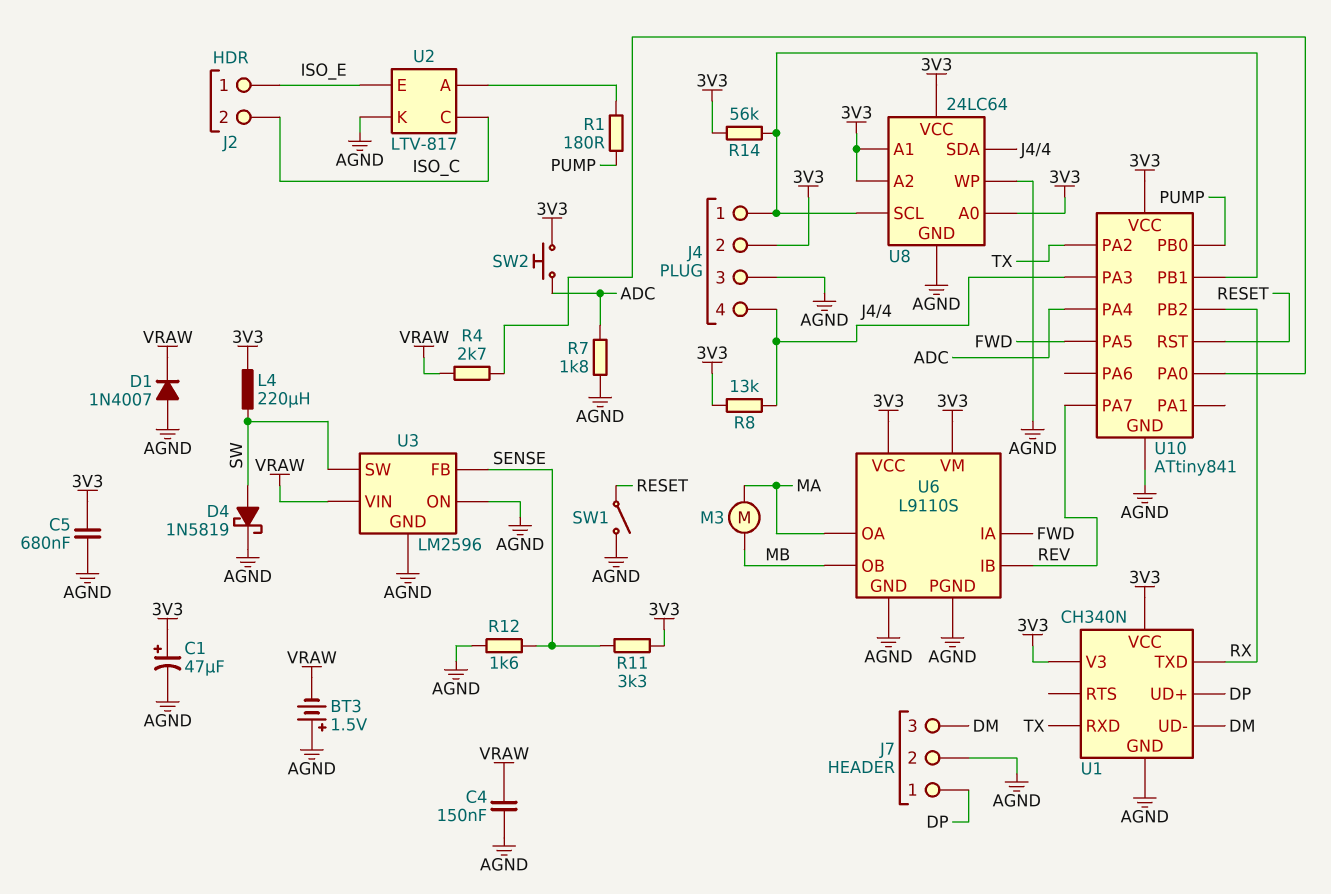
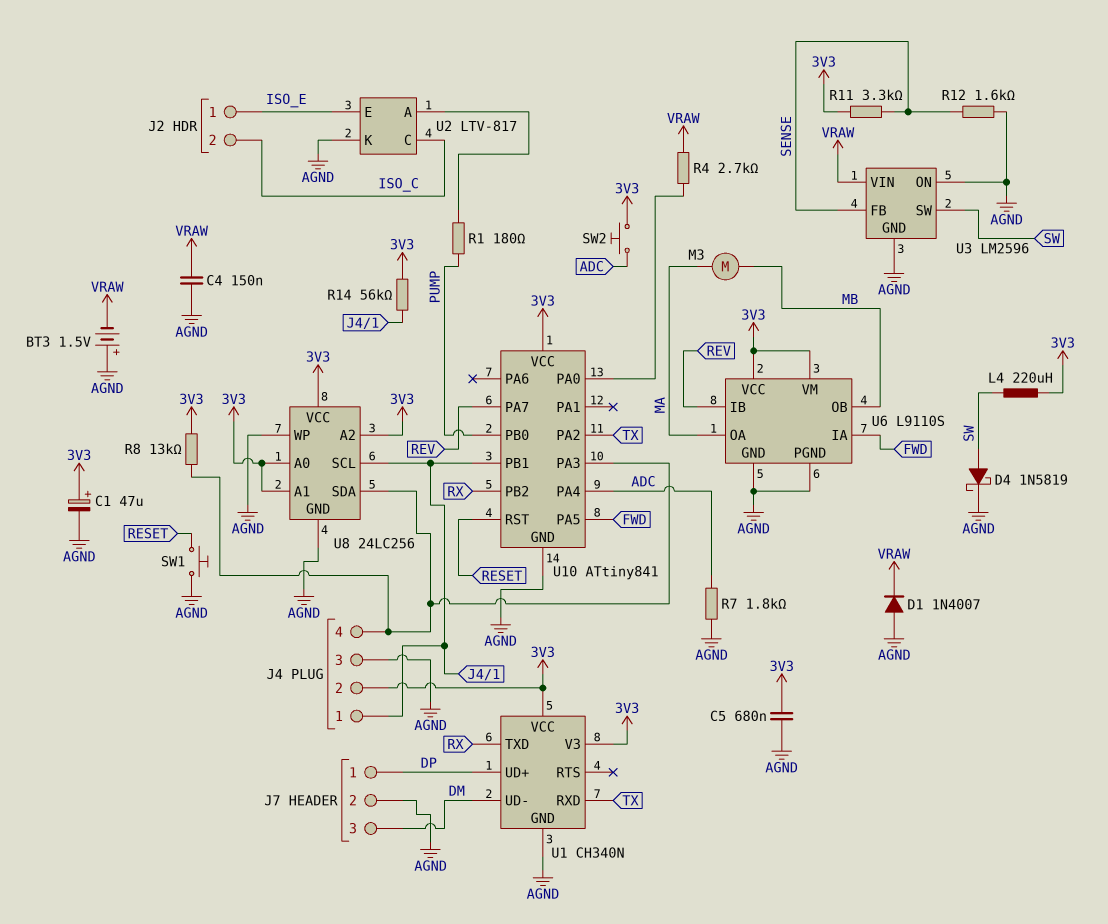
SW1: switch (AGND, RESET) -> button (AGND, RESET)
U8: 24LC64 -> 24LC256

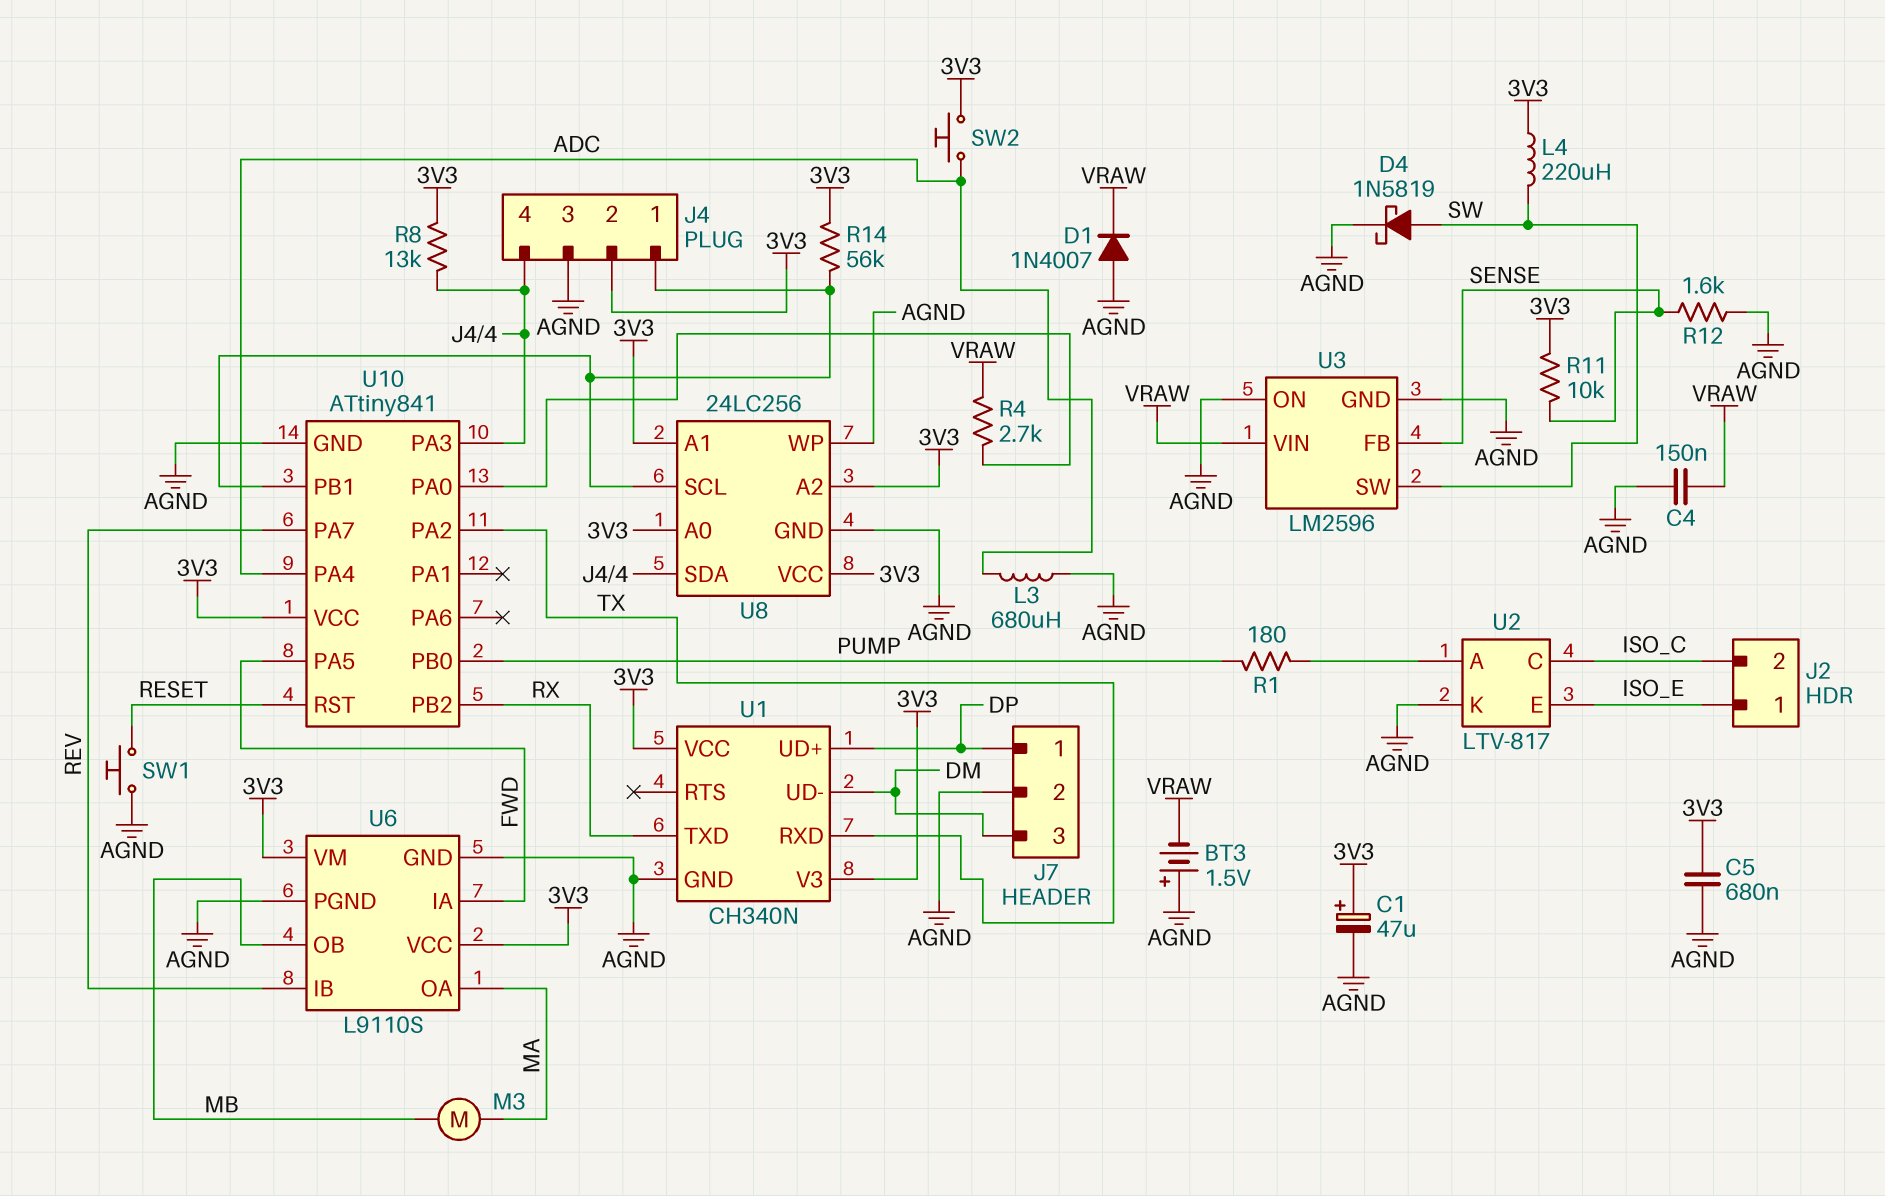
L3: none -> 680uH (ADC, AGND)
R7: 1.8k (ADC, AGND) -> none
R11: 3.3k (3V3, SENSE) -> 10k (3V3, SENSE)

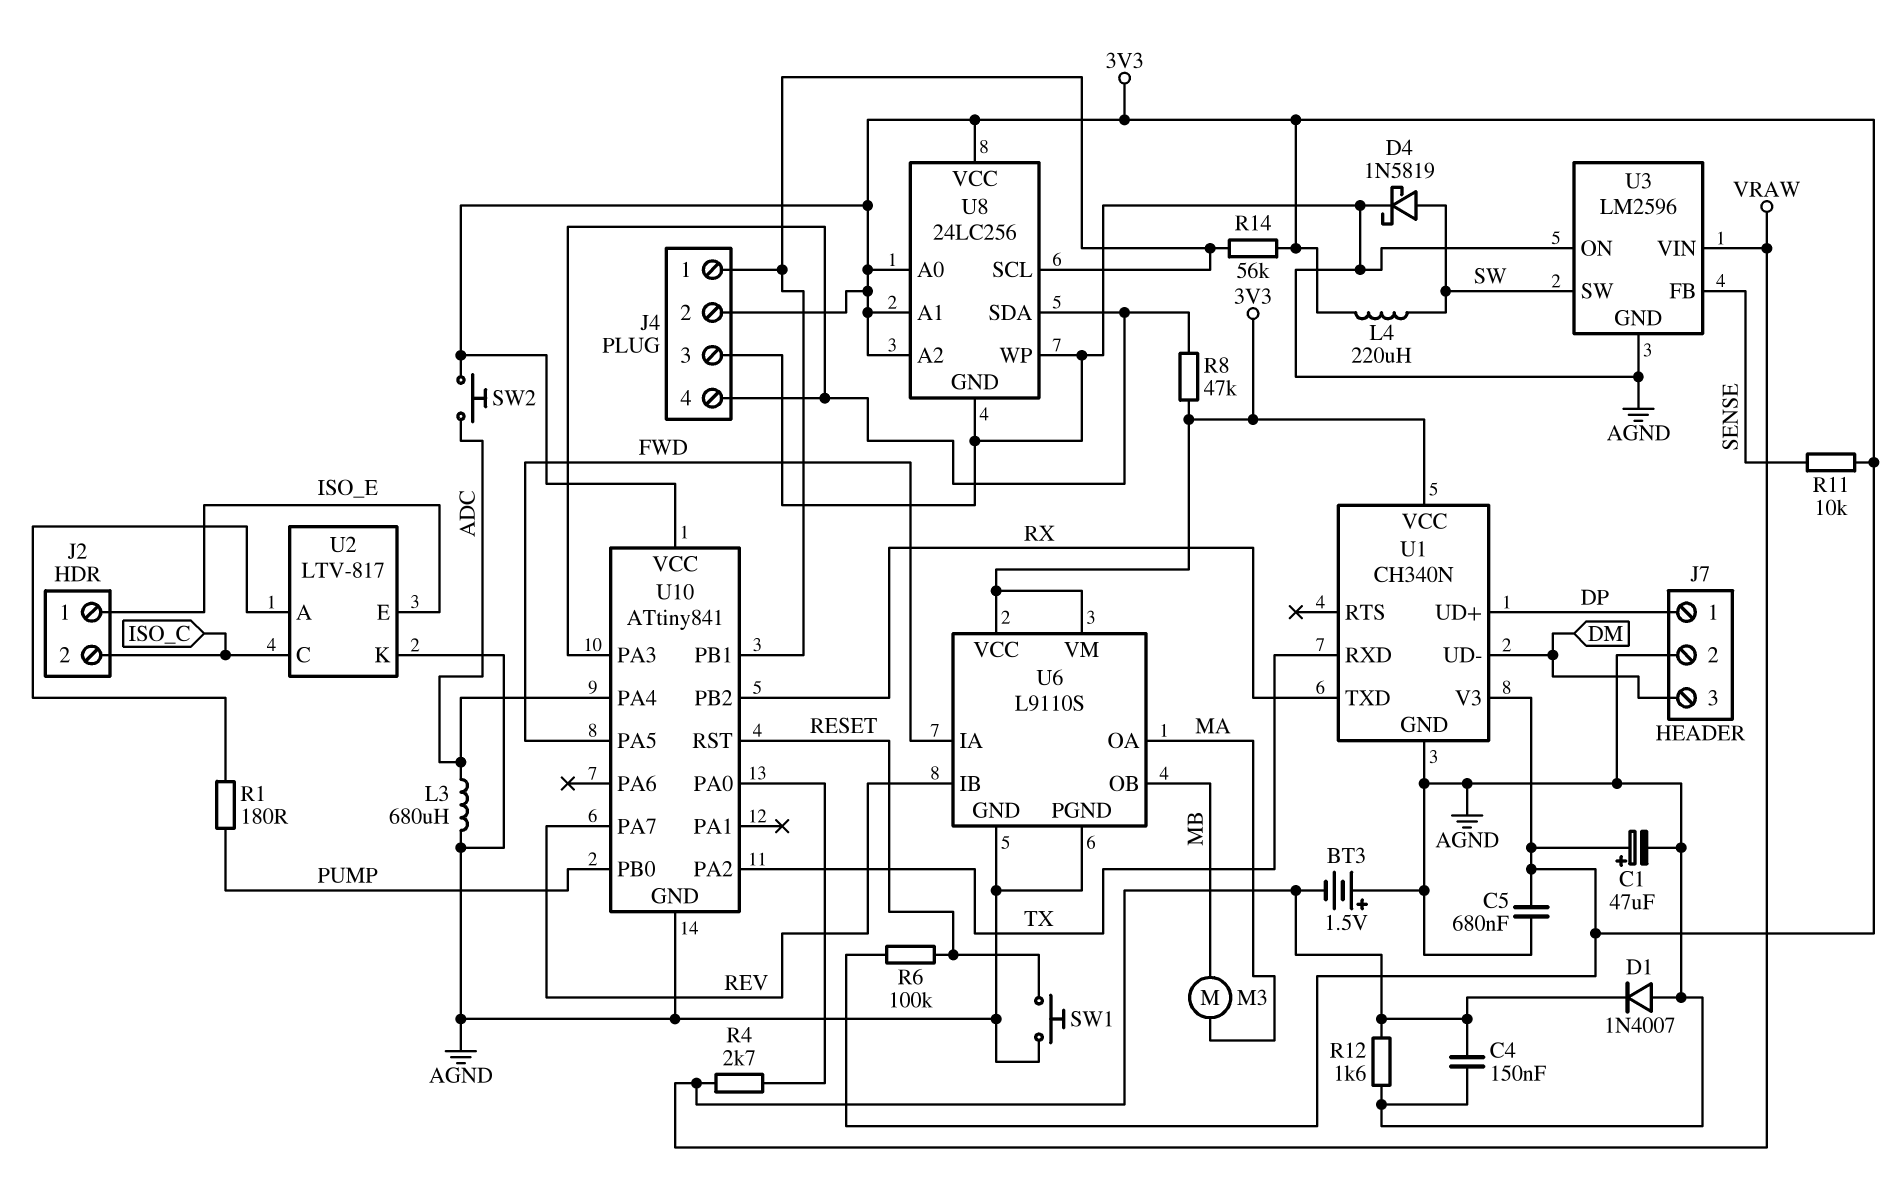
R6: none -> 100k (3V3, RESET)
R8: 13k (3V3, J4/4) -> 47k (3V3, J4/4)
R12: 1.6k (AGND, SENSE) -> 1.6k (AGND, VRAW)

